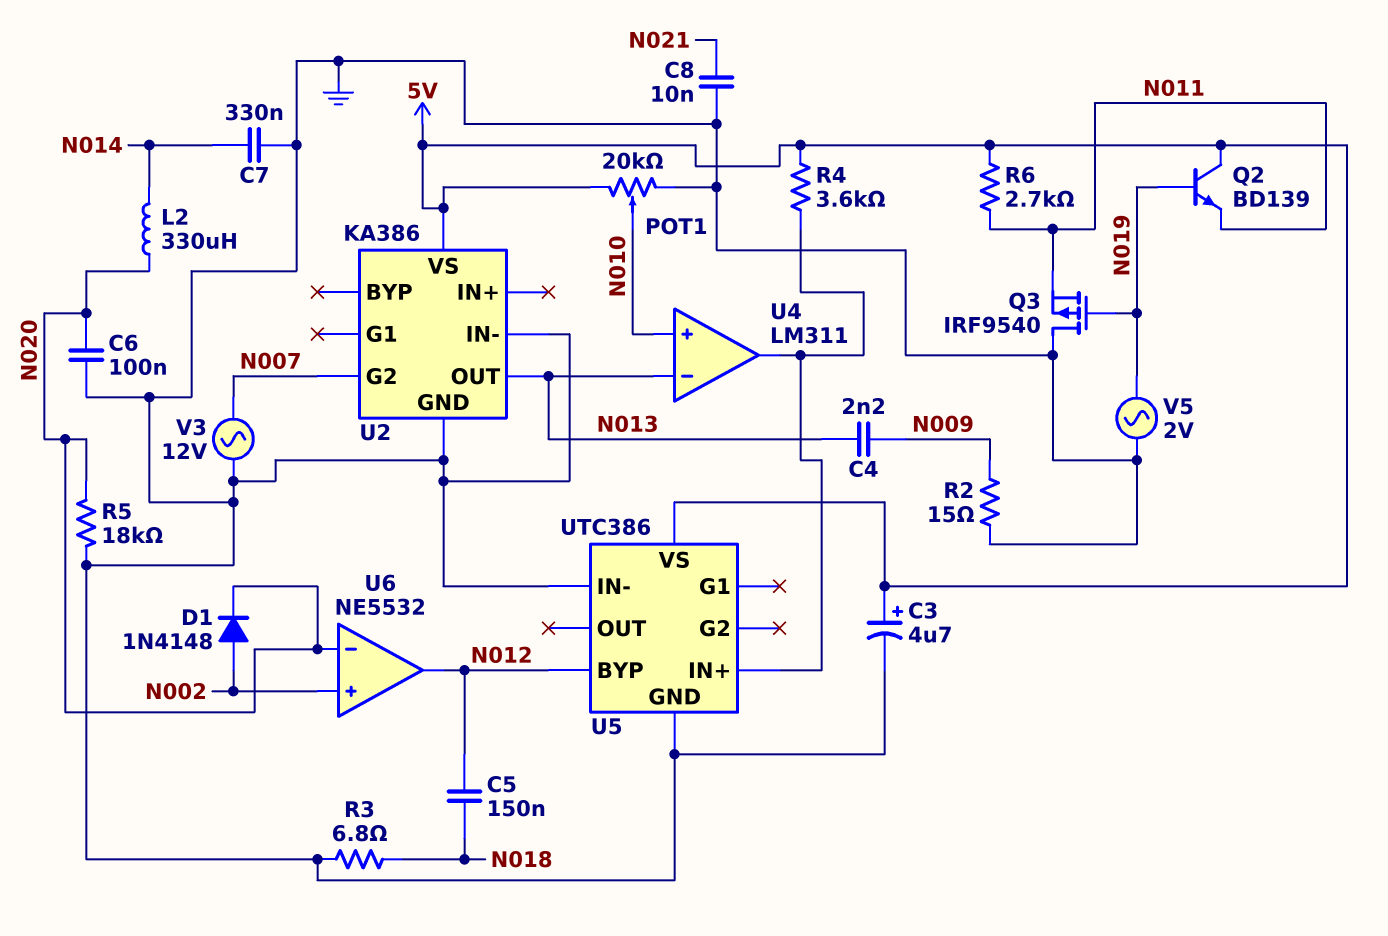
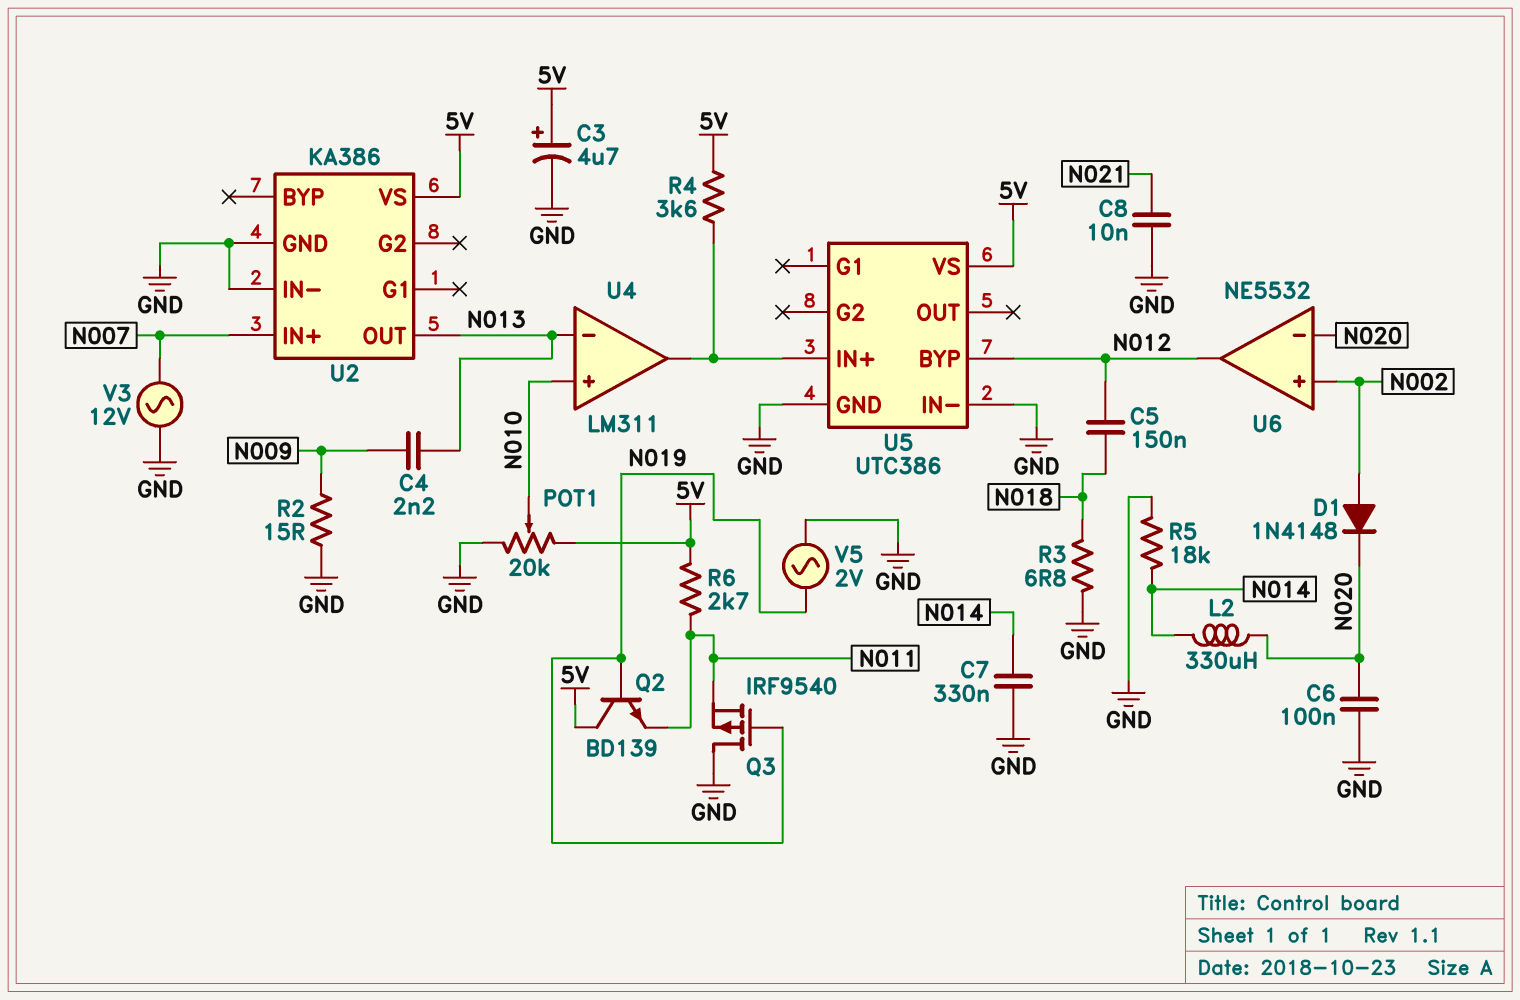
R5: 18k (GND, N020) -> 18k (GND, N014)
U2 pin G2: N007 -> none
U2 pin IN+: none -> N007

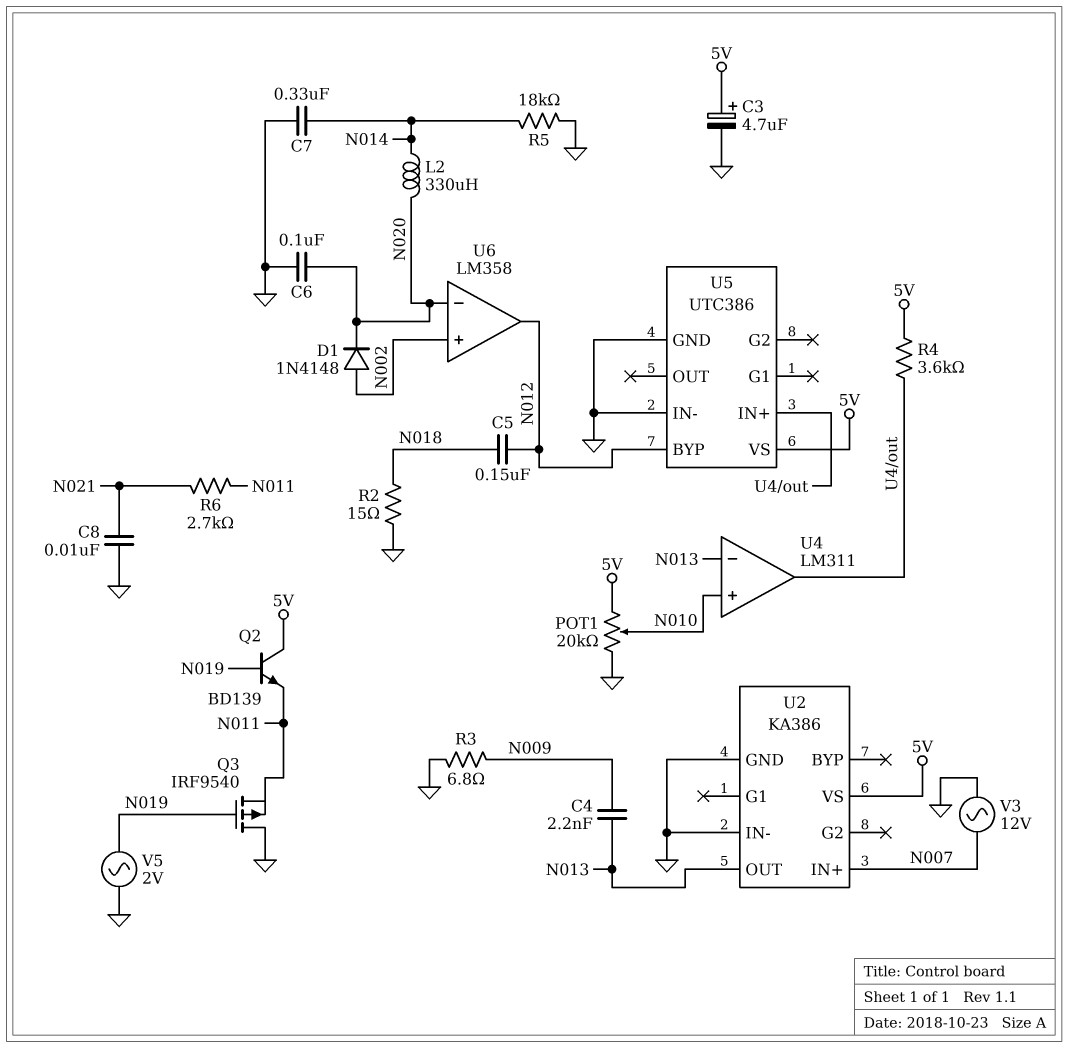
R2: 15 (GND, N009) -> 15 (GND, N018)
R3: 6.8 (GND, N018) -> 6.8 (GND, N009)
R6: 2.7k (5V, N011) -> 2.7k (N011, N021)
U6: NE5532 -> LM358

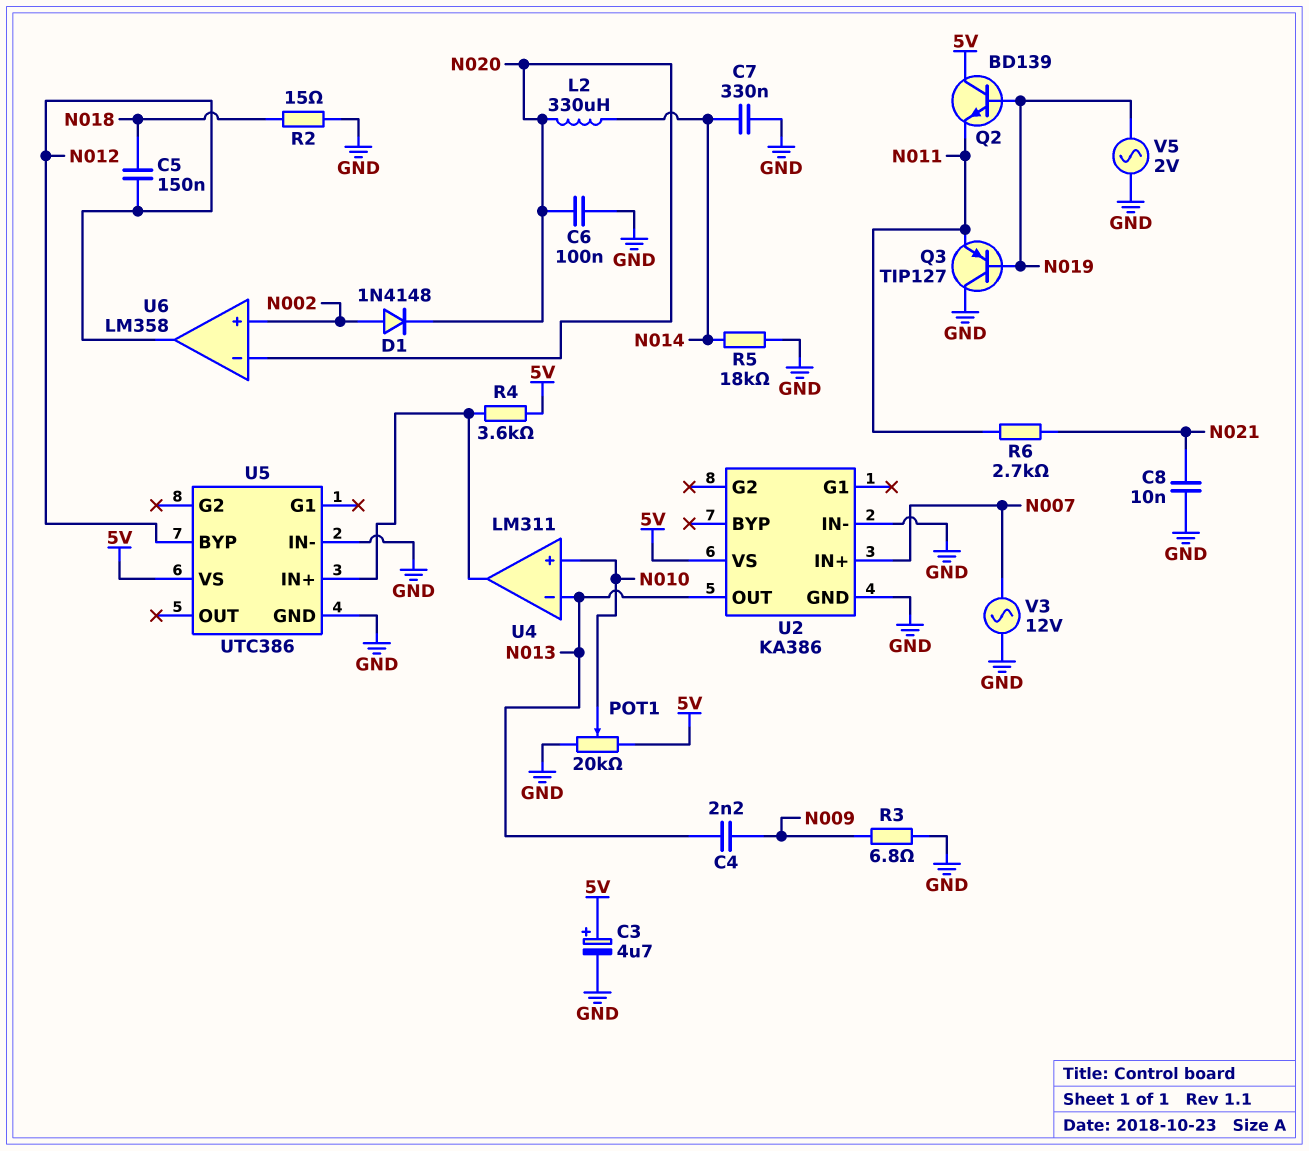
Q3: PMOS IRF9540 (G N019, D GND, S N011) -> PNP TIP127 (B N019, C GND, E N011)

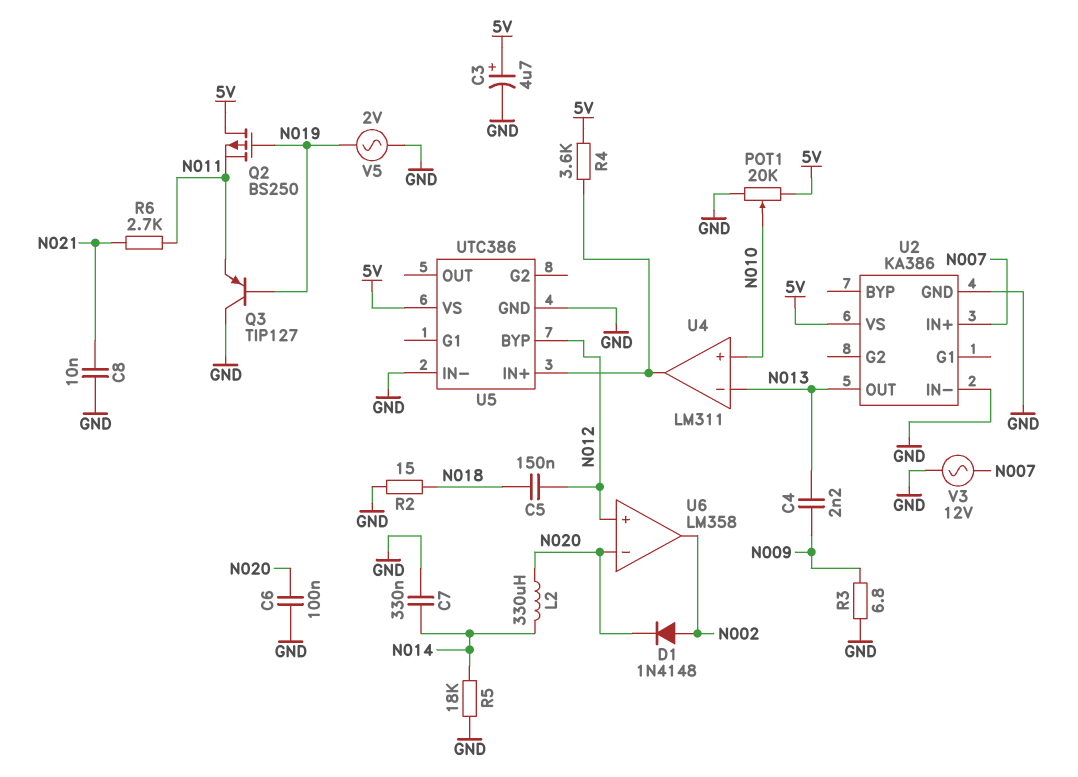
Q2: NPN BD139 (B N019, C 5V, E N011) -> PMOS BS250 (G N019, D 5V, S N011)
U6 pin in+: N002 -> N012
U6 pin out: N012 -> N002

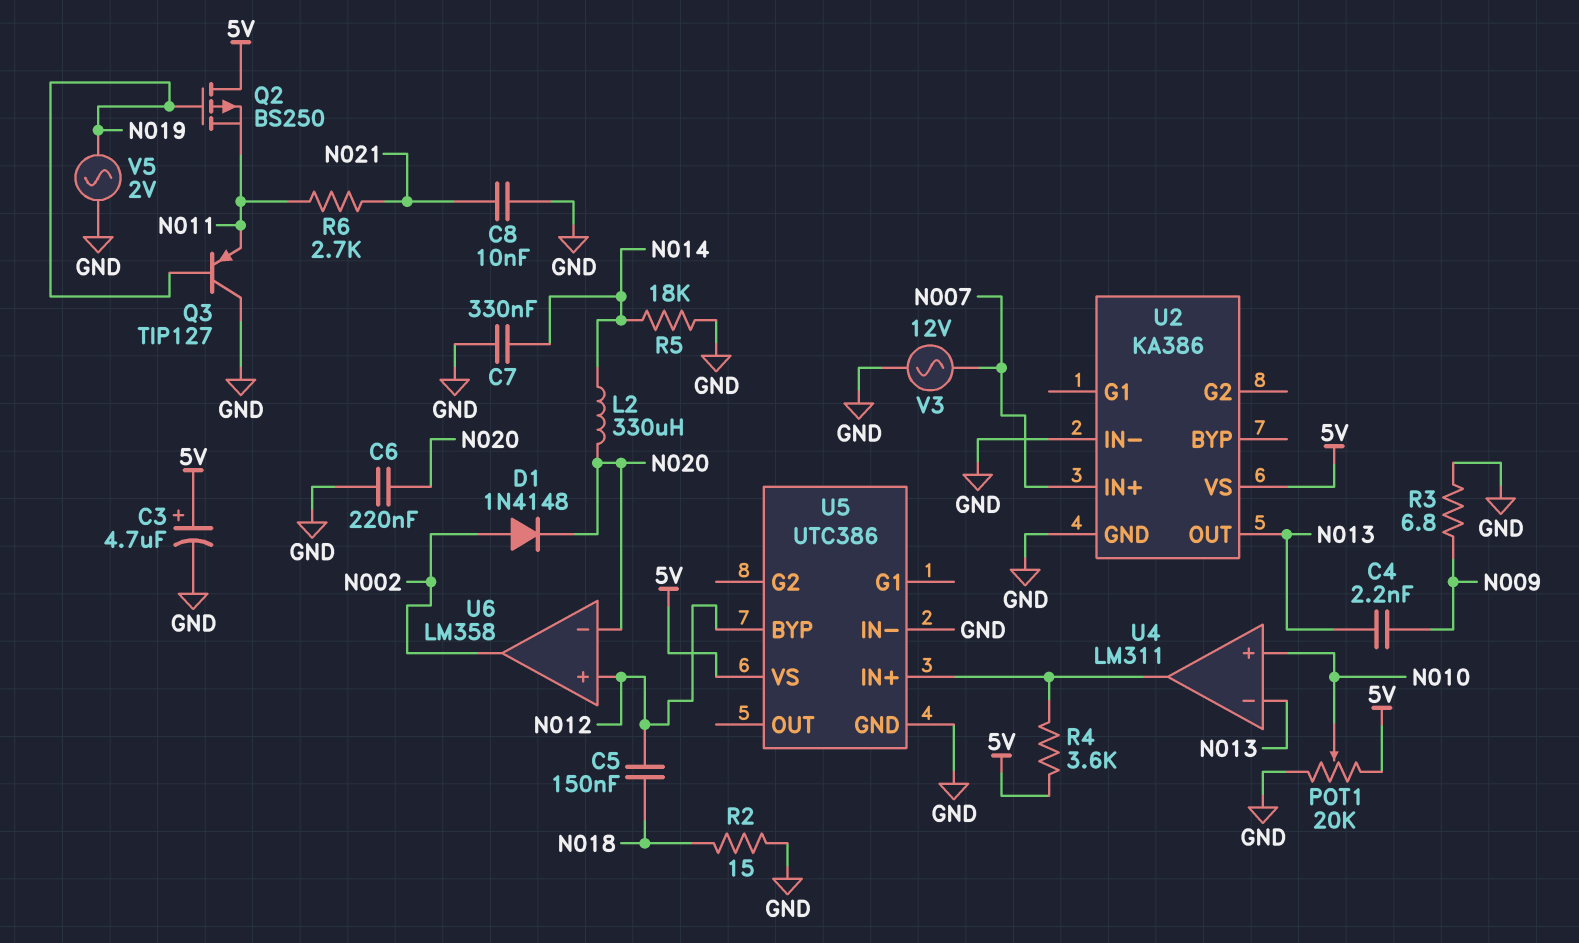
C6: 100nF (GND, N020) -> 220nF (GND, N020)

